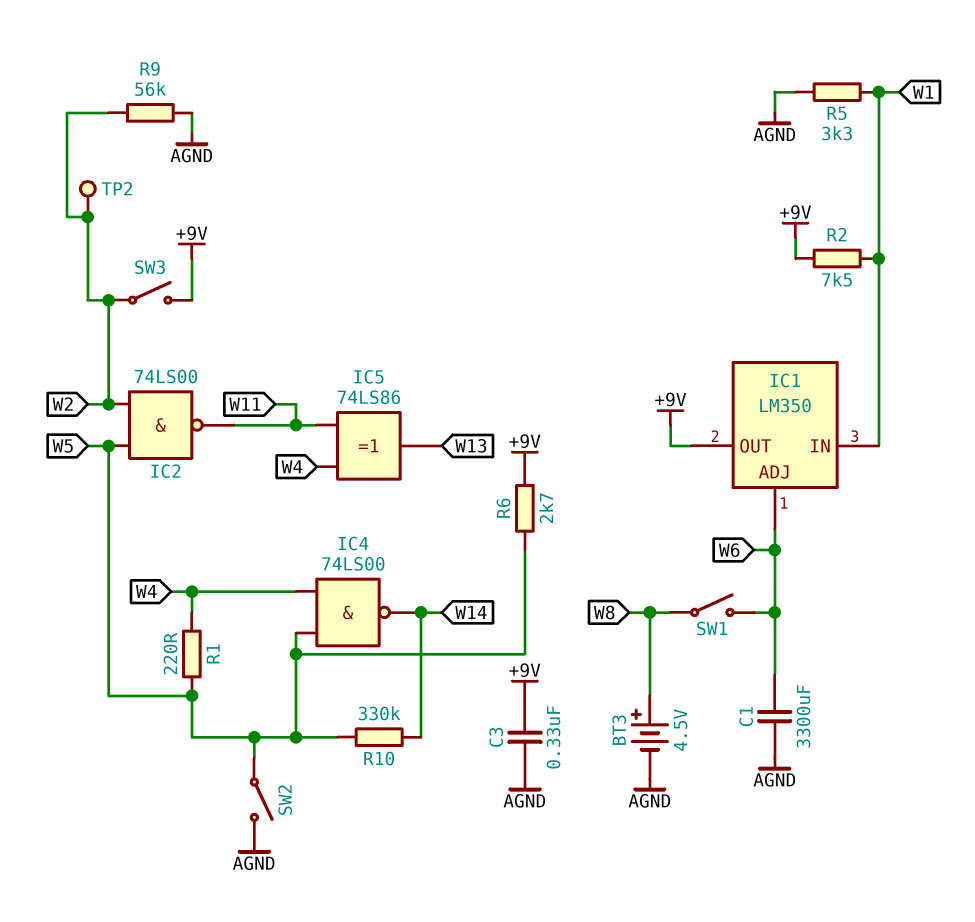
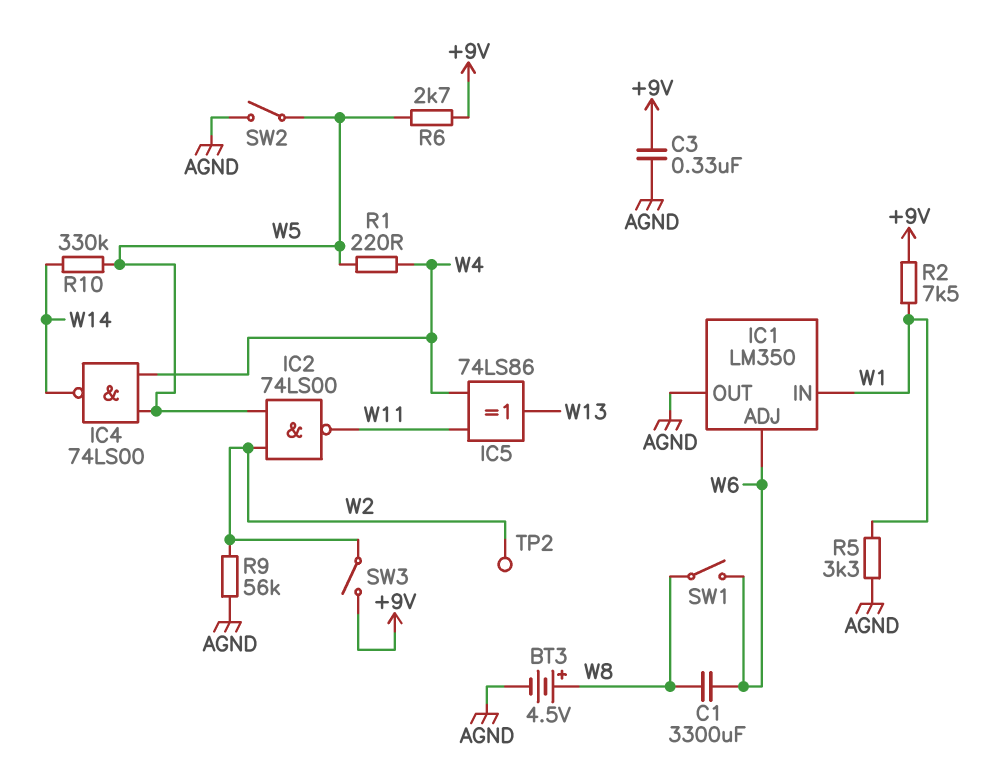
C1: 3300uF (AGND, W6) -> 3300uF (W6, W8)
IC1 pin OUT: +9V -> AGND

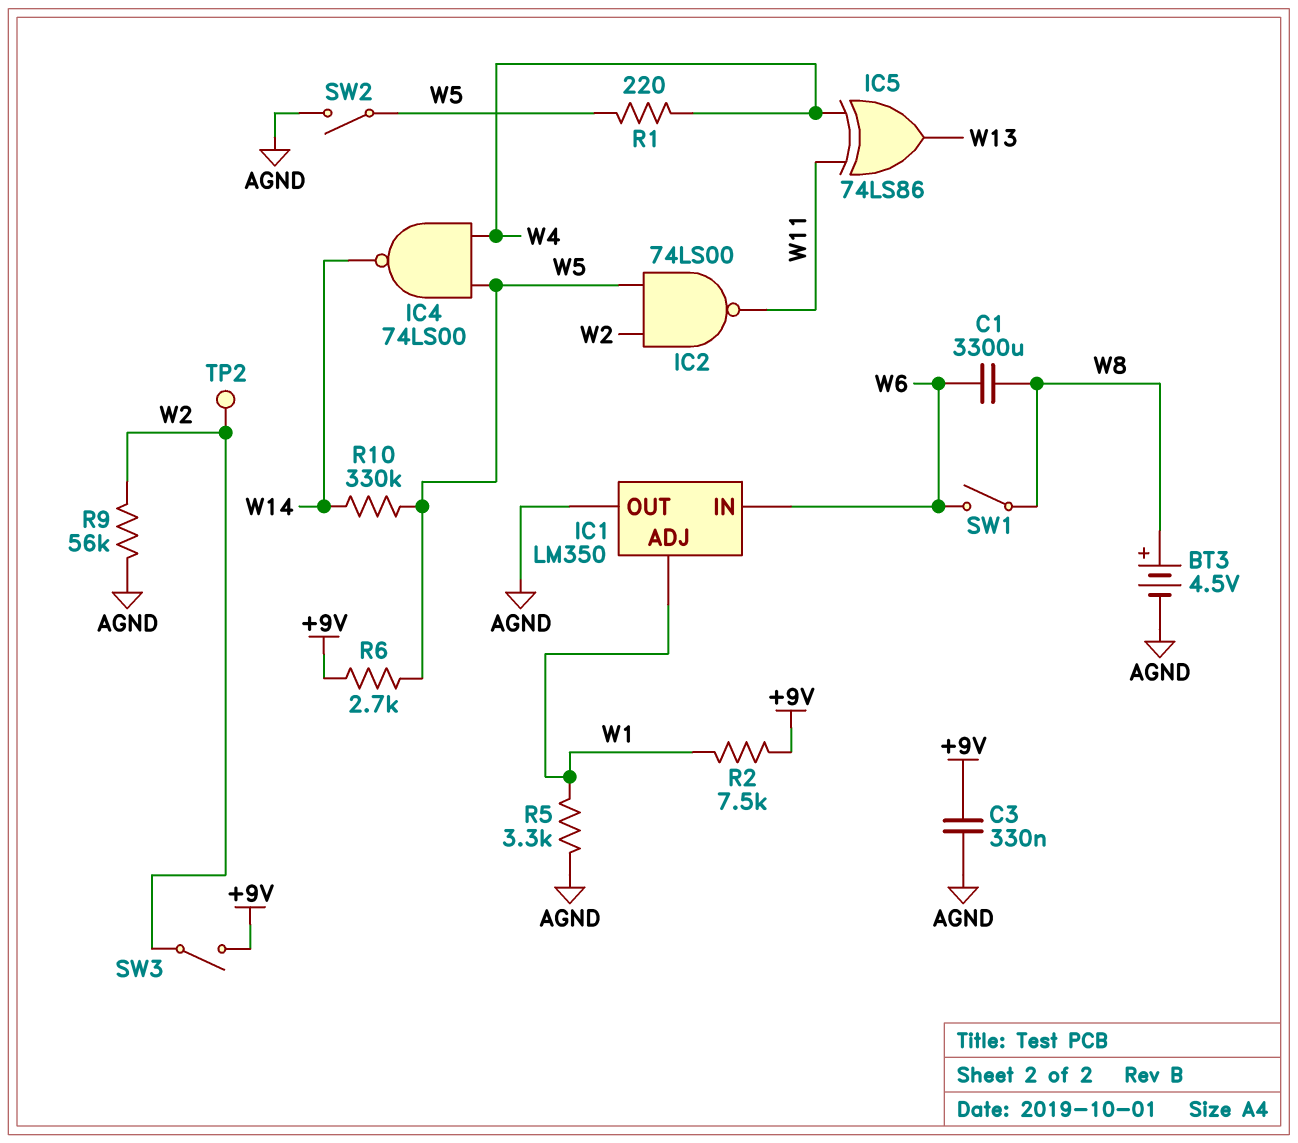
IC1 pin ADJ: W6 -> W1
IC1 pin IN: W1 -> W6

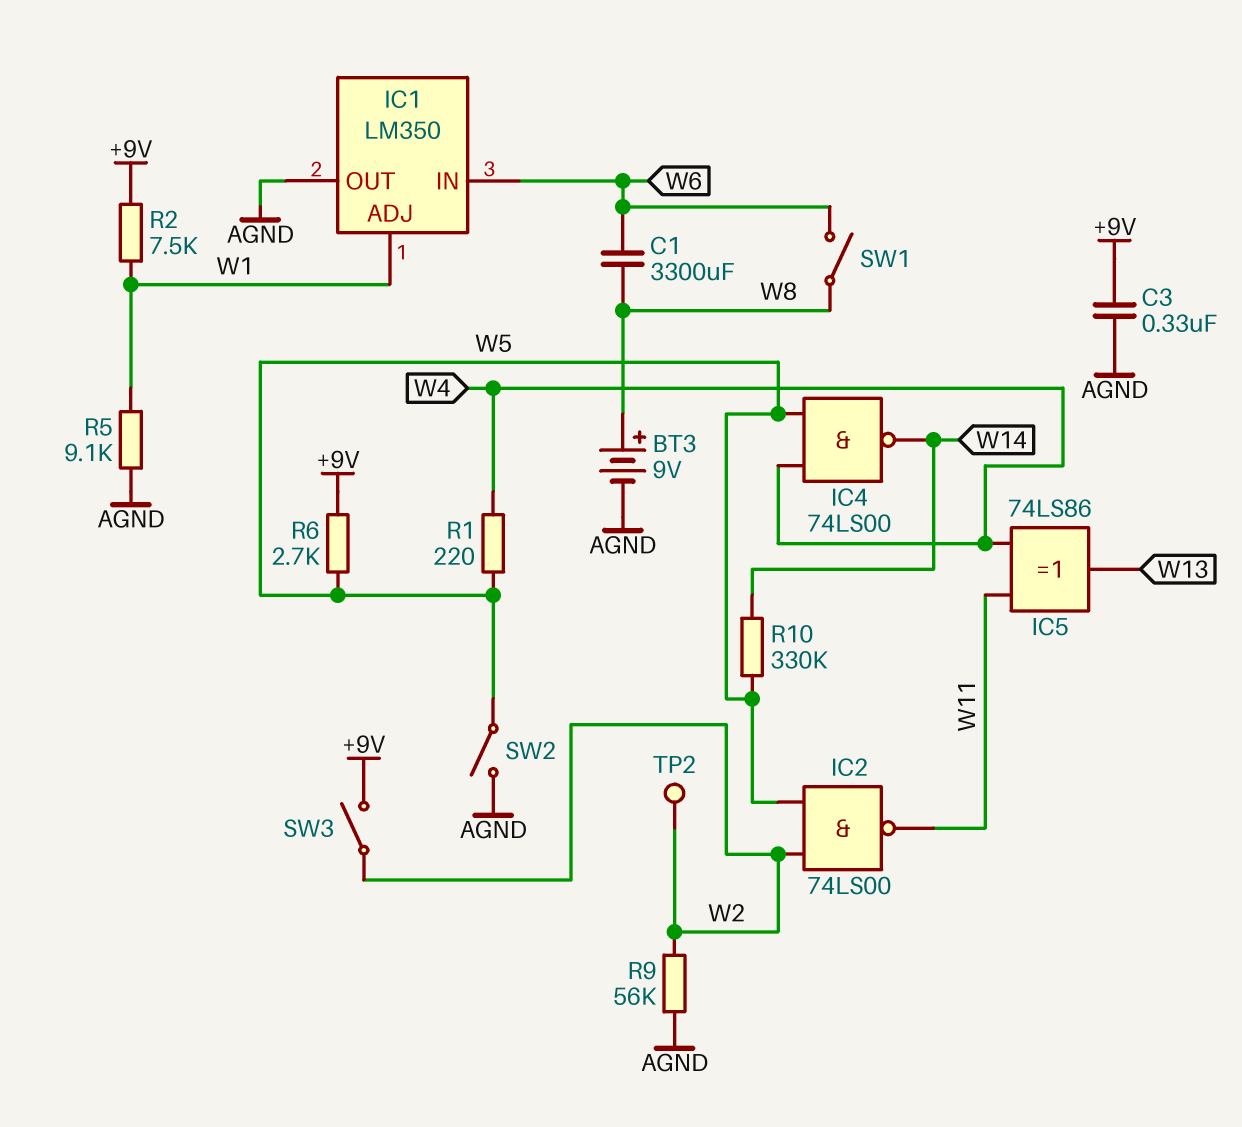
BT3: 4.5V (plus W8, minus AGND) -> 9V (plus W8, minus AGND)
R5: 3.3k (AGND, W1) -> 9.1k (AGND, W1)

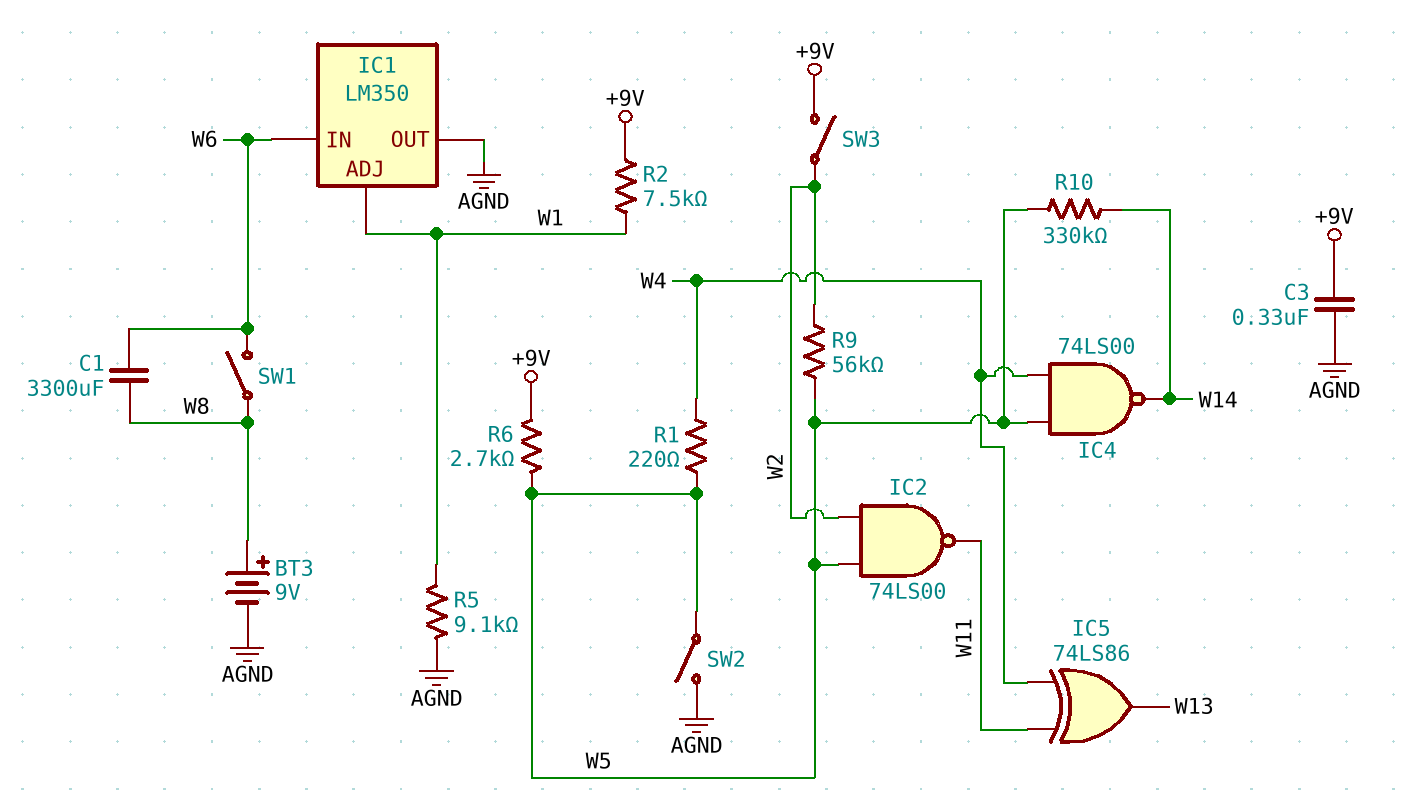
R9: 56k (AGND, W2) -> 56k (W2, W5)
TP2: test point (W2) -> none

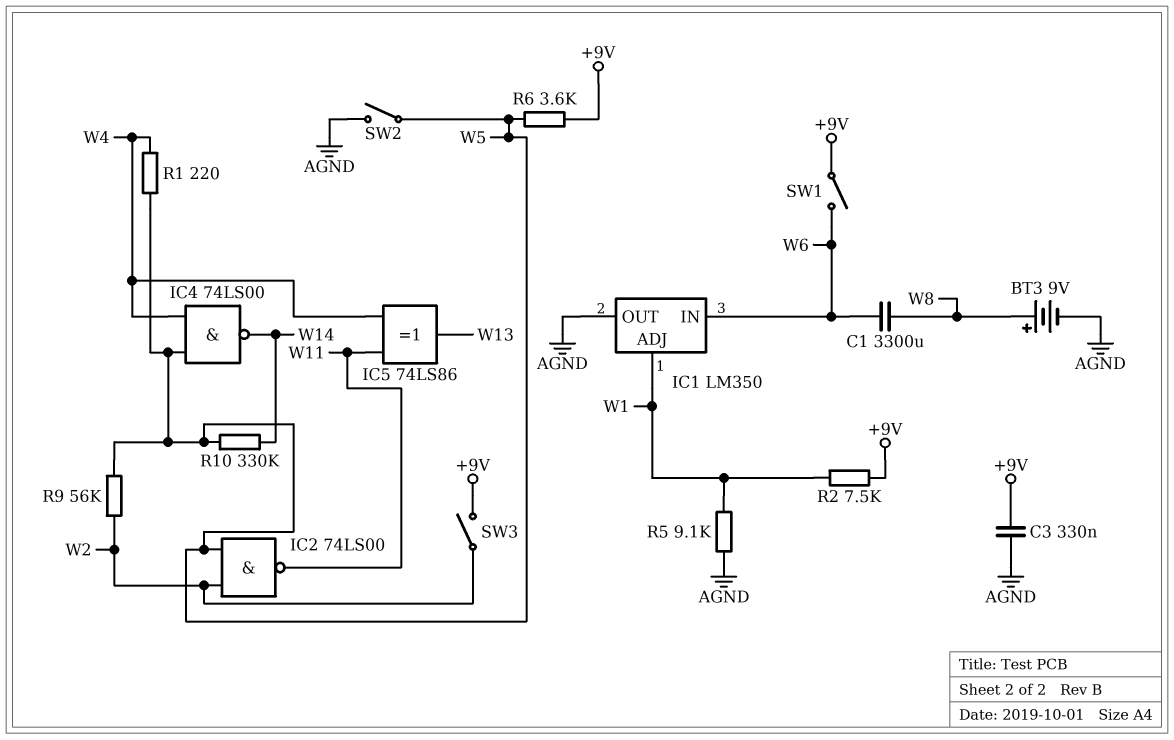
R6: 2.7k (+9V, W5) -> 3.6k (+9V, W5)
SW1: switch (W6, W8) -> switch (+9V, W6)

